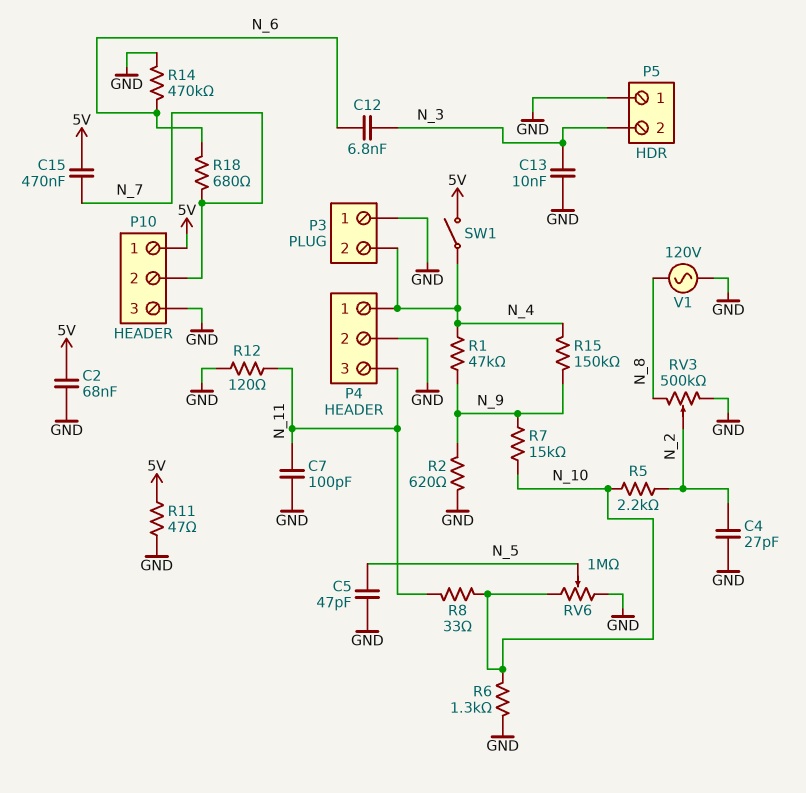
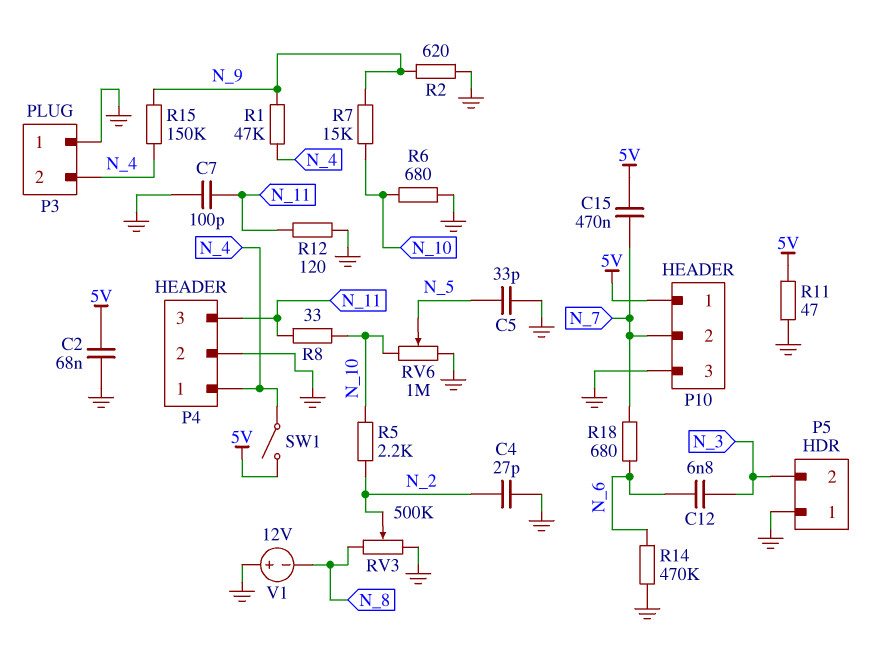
C5: 47pF (GND, N_5) -> 33pF (GND, N_5)
C13: 10nF (GND, N_3) -> none
R6: 1.3k (GND, N_10) -> 680 (GND, N_10)
V1: AC 120V (GND, N_8) -> 12V (plus GND, minus N_8)

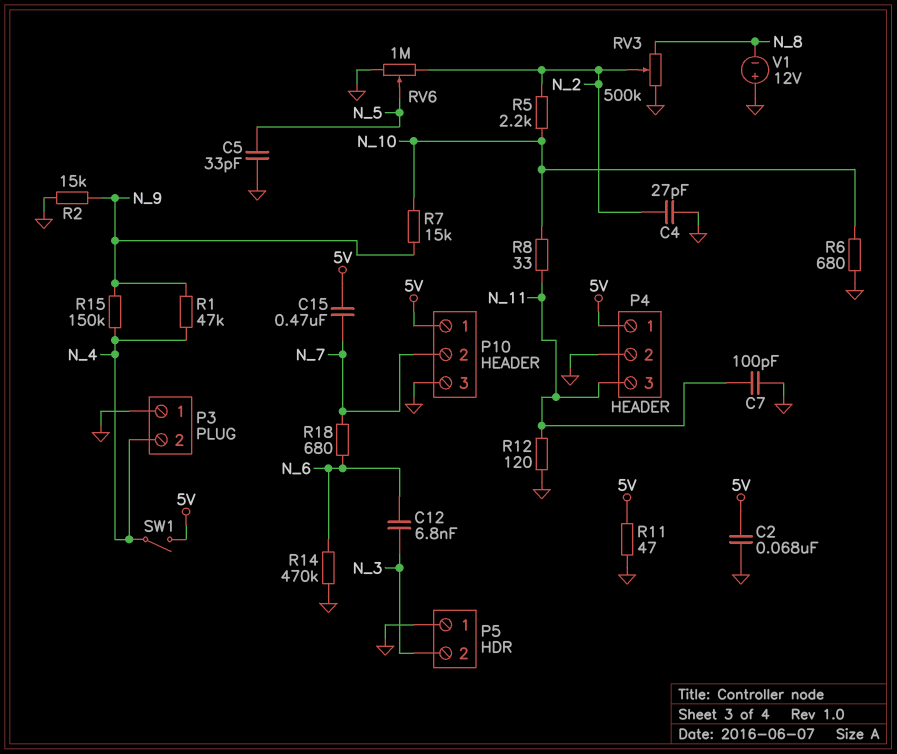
P4 pin 1: N_4 -> 5V
R2: 620 (GND, N_9) -> 15k (GND, N_9)
RV6: 1M (GND, N_10, wiper N_5) -> 1M (GND, N_2, wiper N_5)

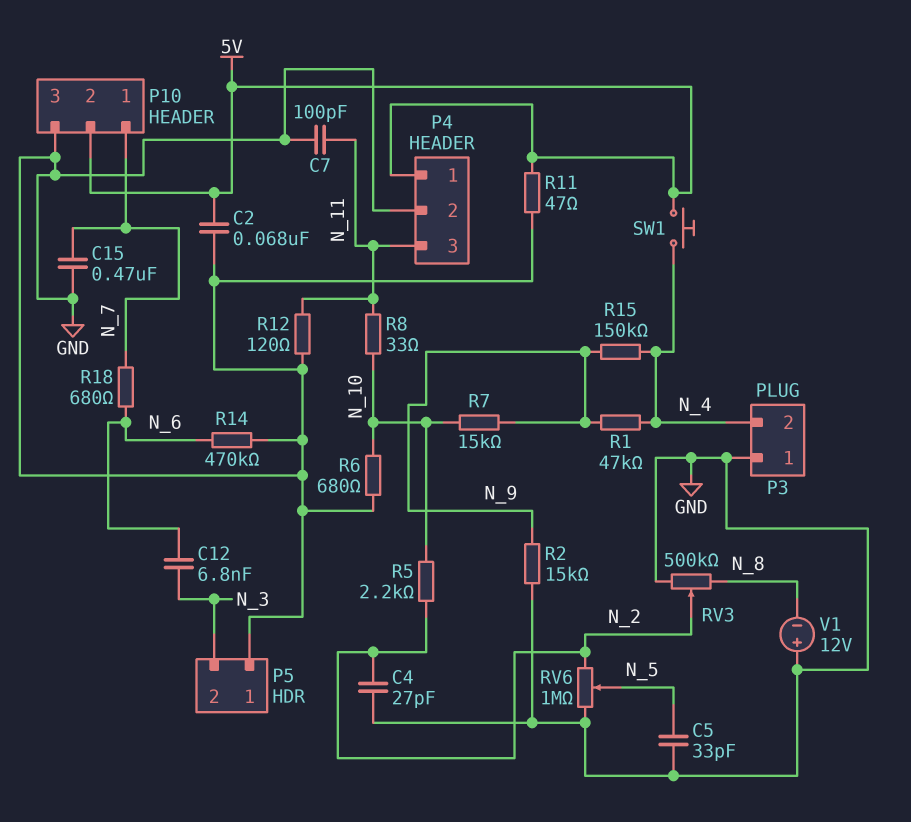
C15: 470nF (5V, N_7) -> 470nF (GND, N_7)
P10 pin 1: 5V -> N_7
P10 pin 2: N_7 -> 5V
SW1: switch (5V, N_4) -> button (5V, N_4)

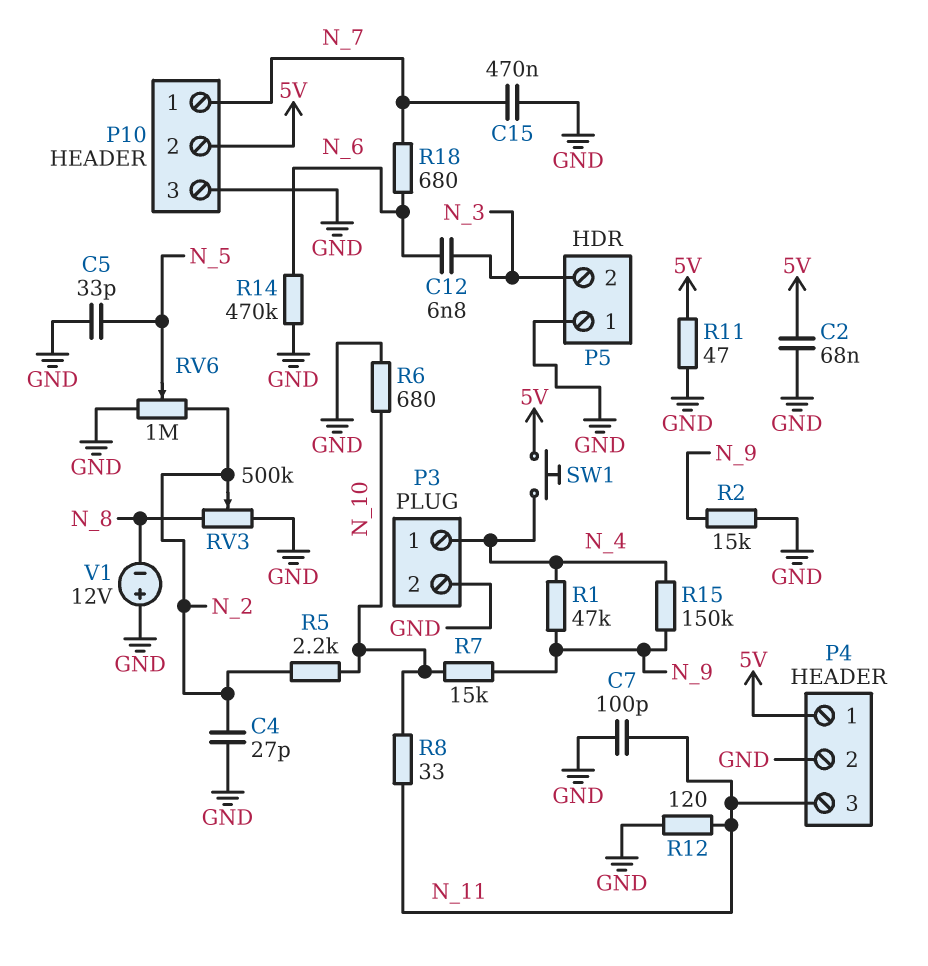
P3 pin 1: GND -> N_4
P3 pin 2: N_4 -> GND

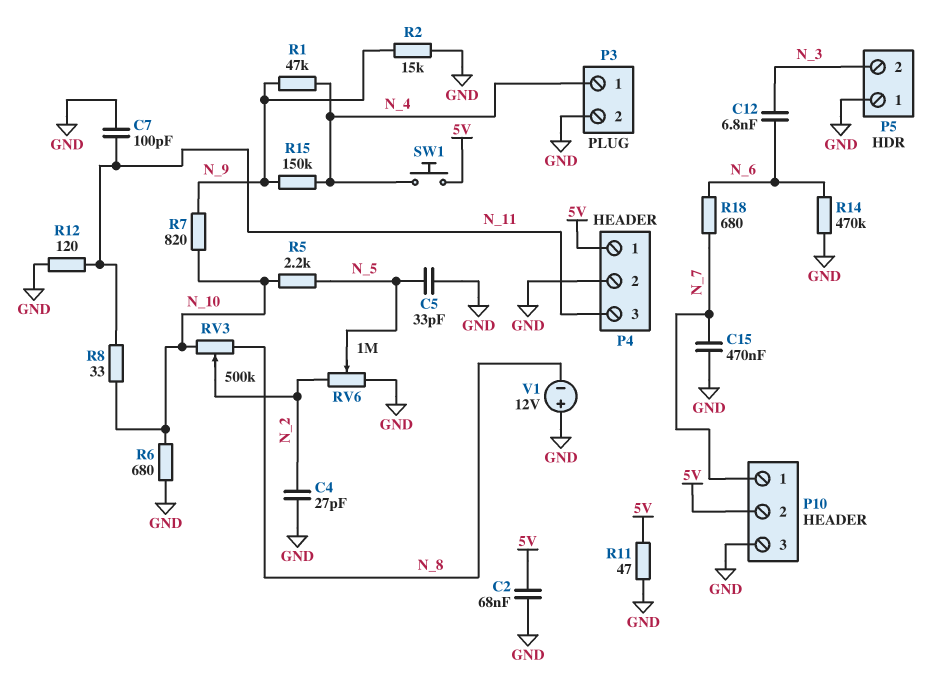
R5: 2.2k (N_2, N_10) -> 2.2k (N_5, N_10)
R7: 15k (N_9, N_10) -> 820 (N_9, N_10)
RV3: 500k (GND, N_8, wiper N_2) -> 500k (N_8, N_10, wiper N_2)

